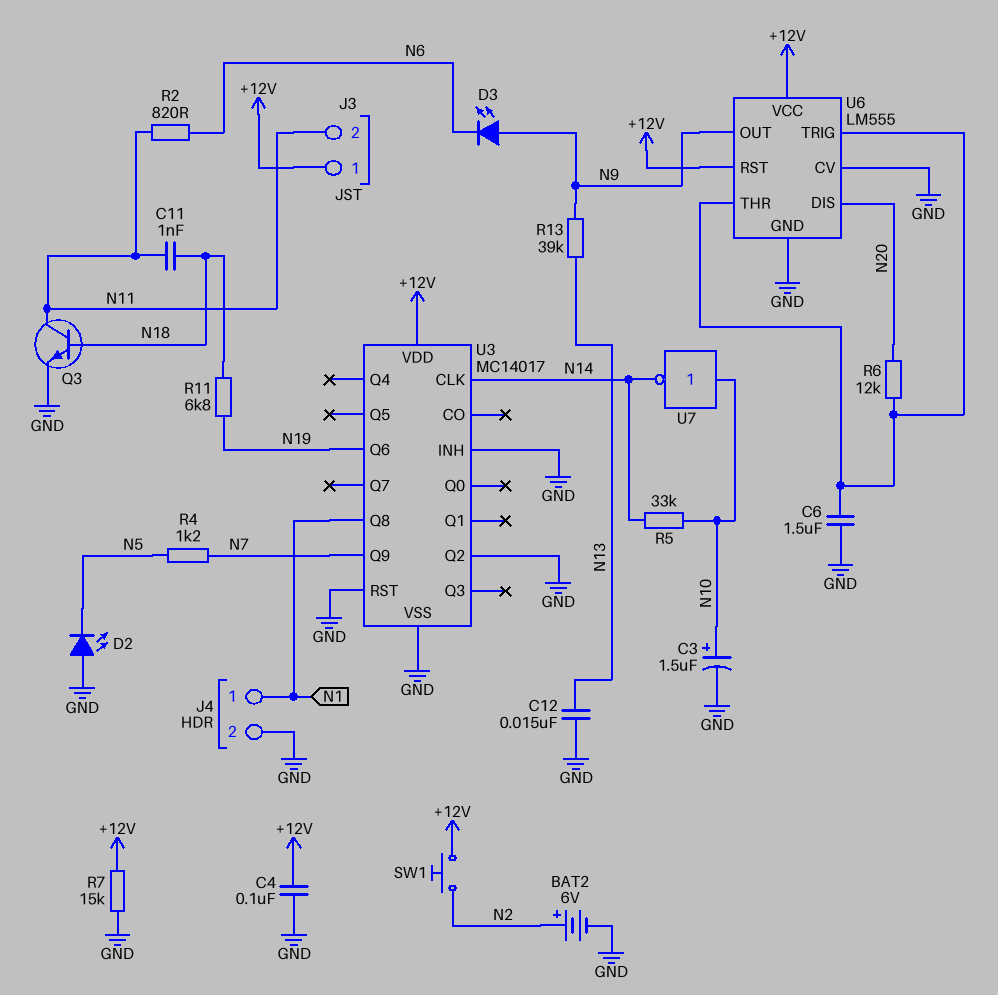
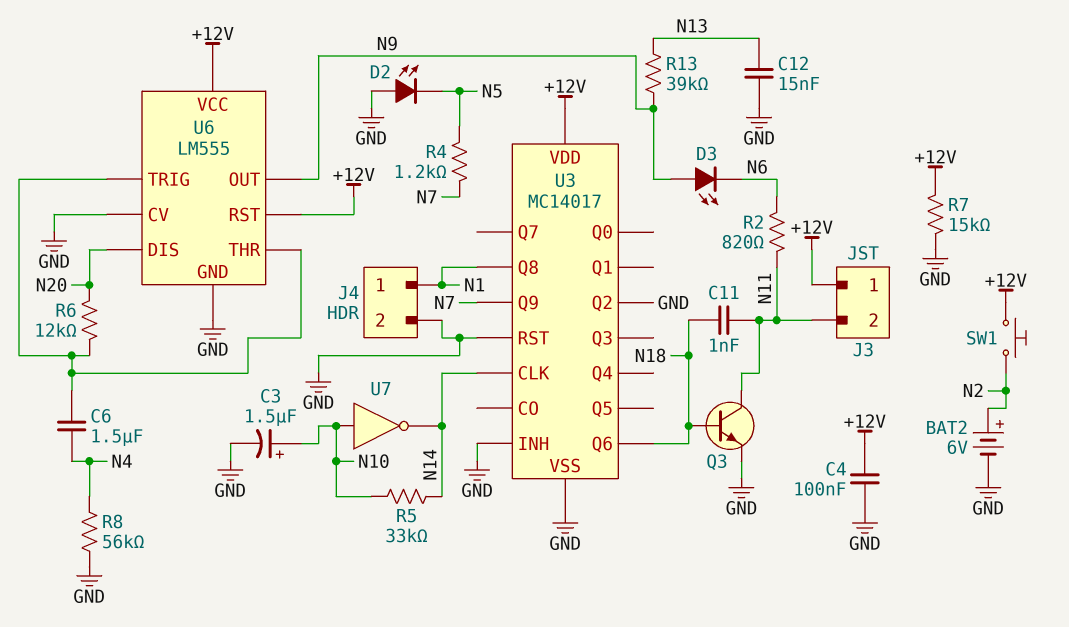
C6: 1.5uF (GND, U6/THR) -> 1.5uF (N4, U6/THR)
R8: none -> 56k (GND, N4)
R11: 6.8k (N18, N19) -> none
U3 pin Q6: N19 -> N18

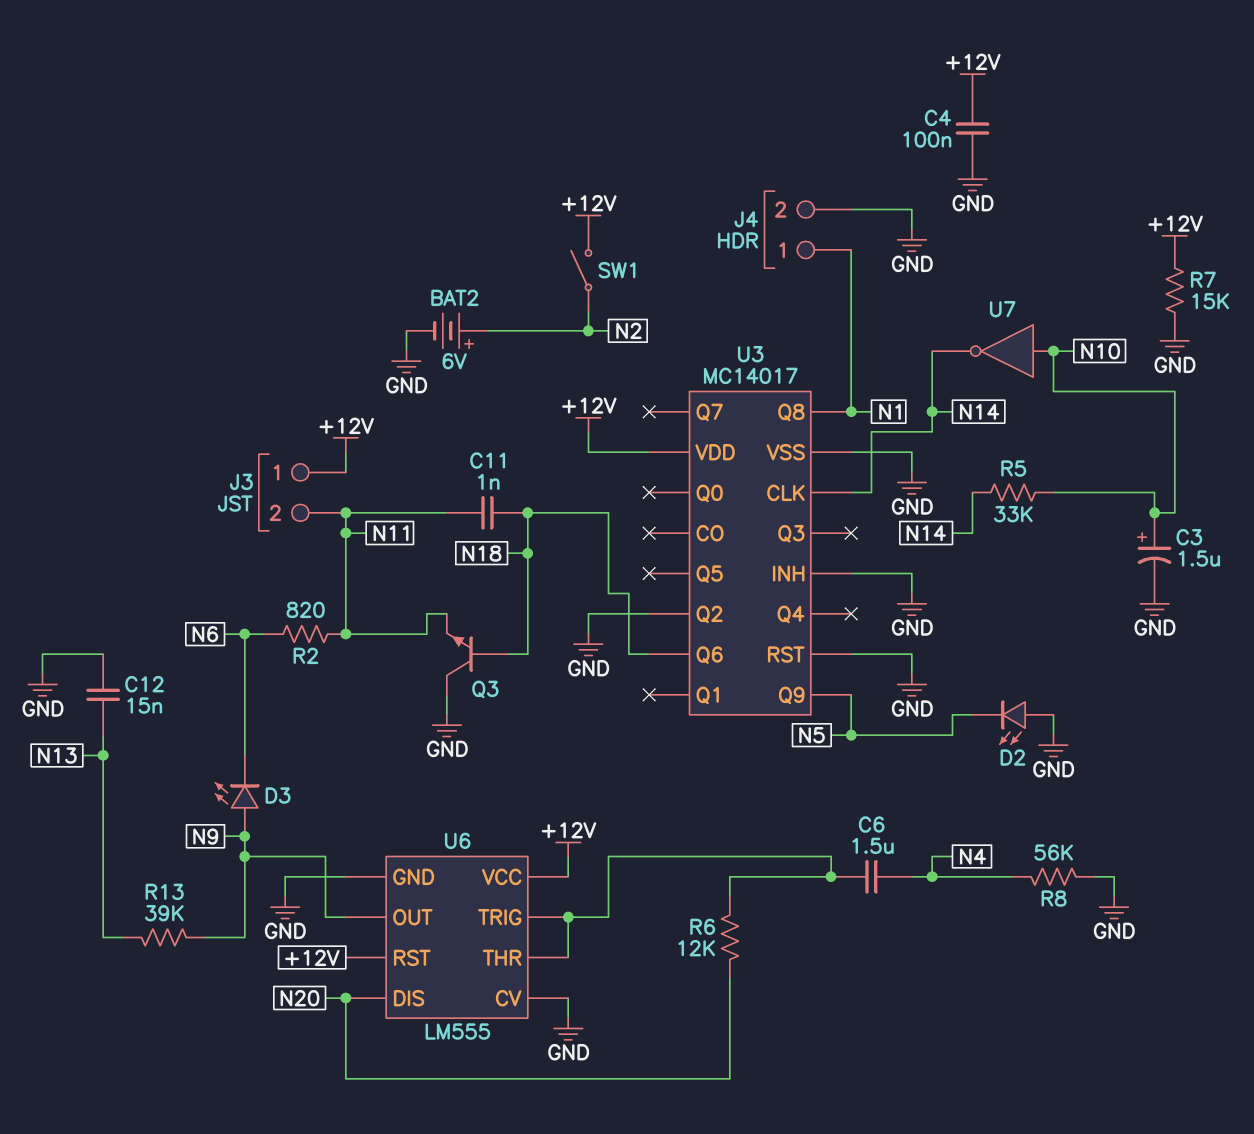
Q3: NPN (B N18, C N11, E GND) -> NPN (B N18, C GND, E N11)
R4: 1.2k (N5, N7) -> none
SW1: button (+12V, N2) -> switch (+12V, N2)
U3 pin Q9: N7 -> N5

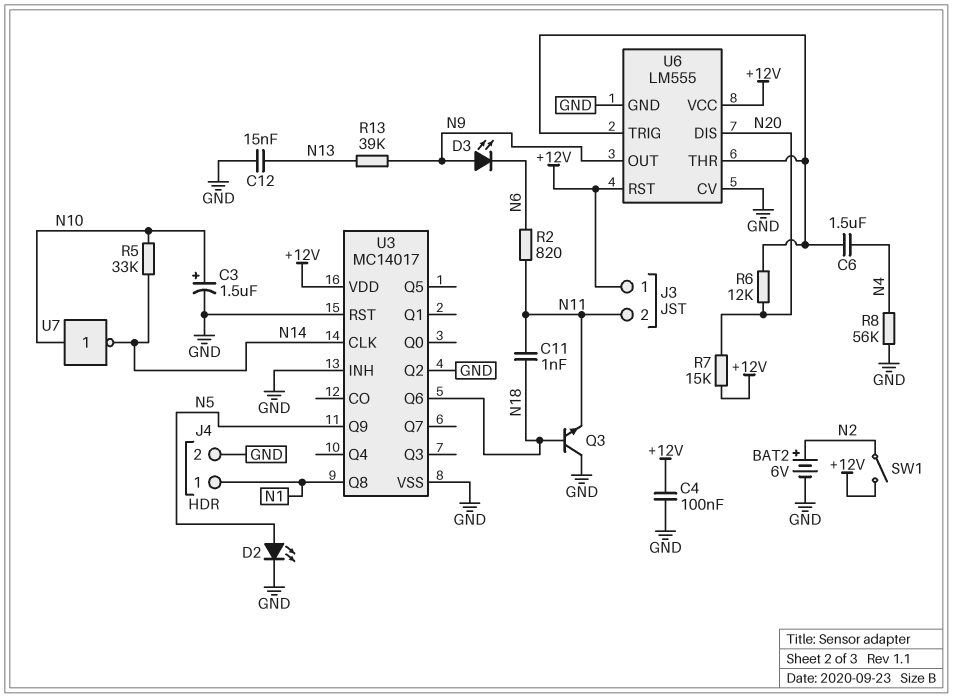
D2: LED (A GND, K N5) -> LED (A N5, K GND)
R7: 15k (+12V, GND) -> 15k (+12V, N20)

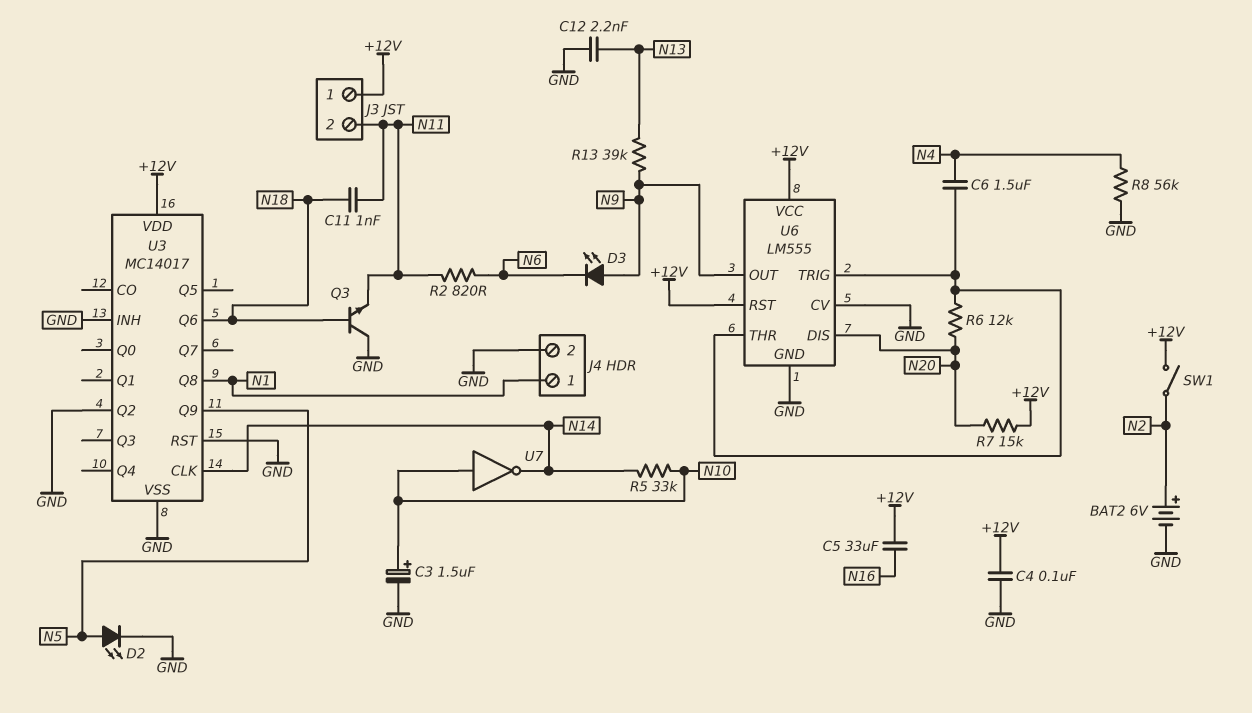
C5: none -> 33uF (+12V, N16)
C12: 15nF (GND, N13) -> 2.2nF (GND, N13)

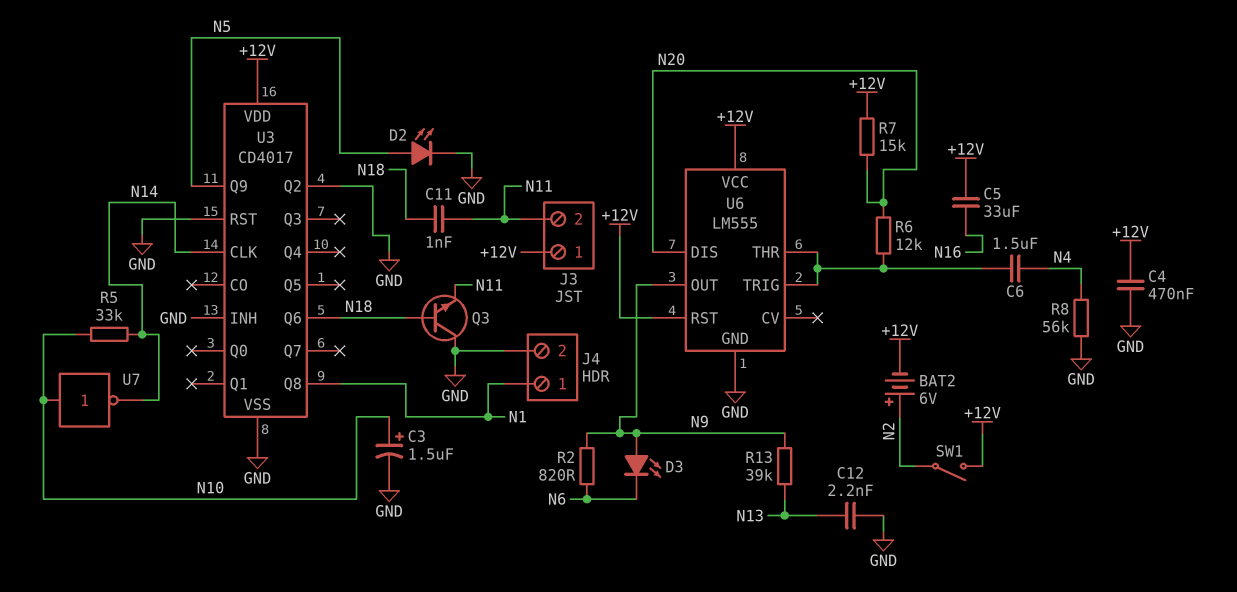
BAT2: 6V (plus N2, minus GND) -> 6V (plus N2, minus +12V)
C4: 100nF (+12V, GND) -> 470nF (+12V, GND)
R2: 820 (N6, N11) -> 820 (N6, N9)
U3: MC14017 -> CD4017
U6 pin CV: GND -> none

